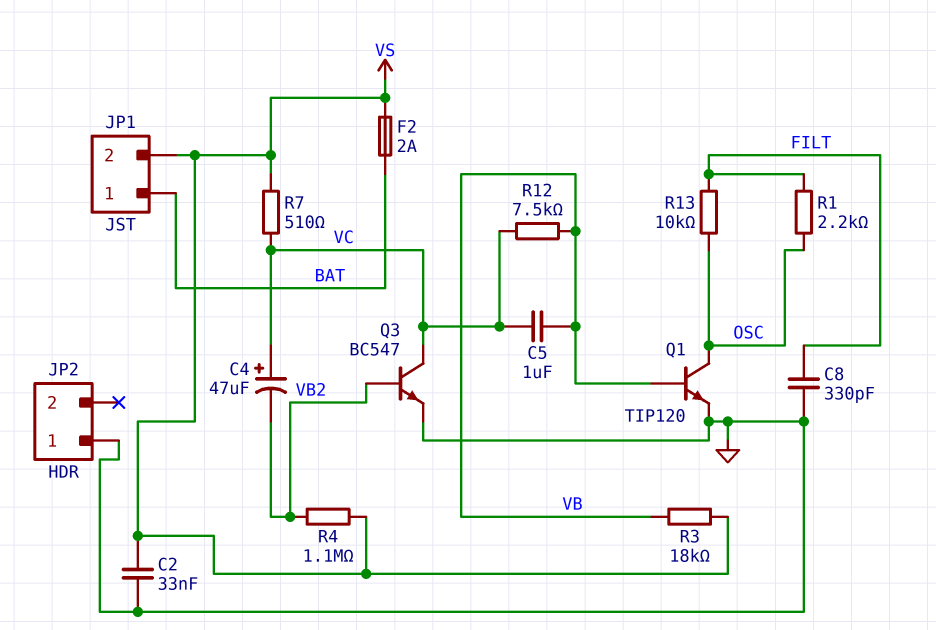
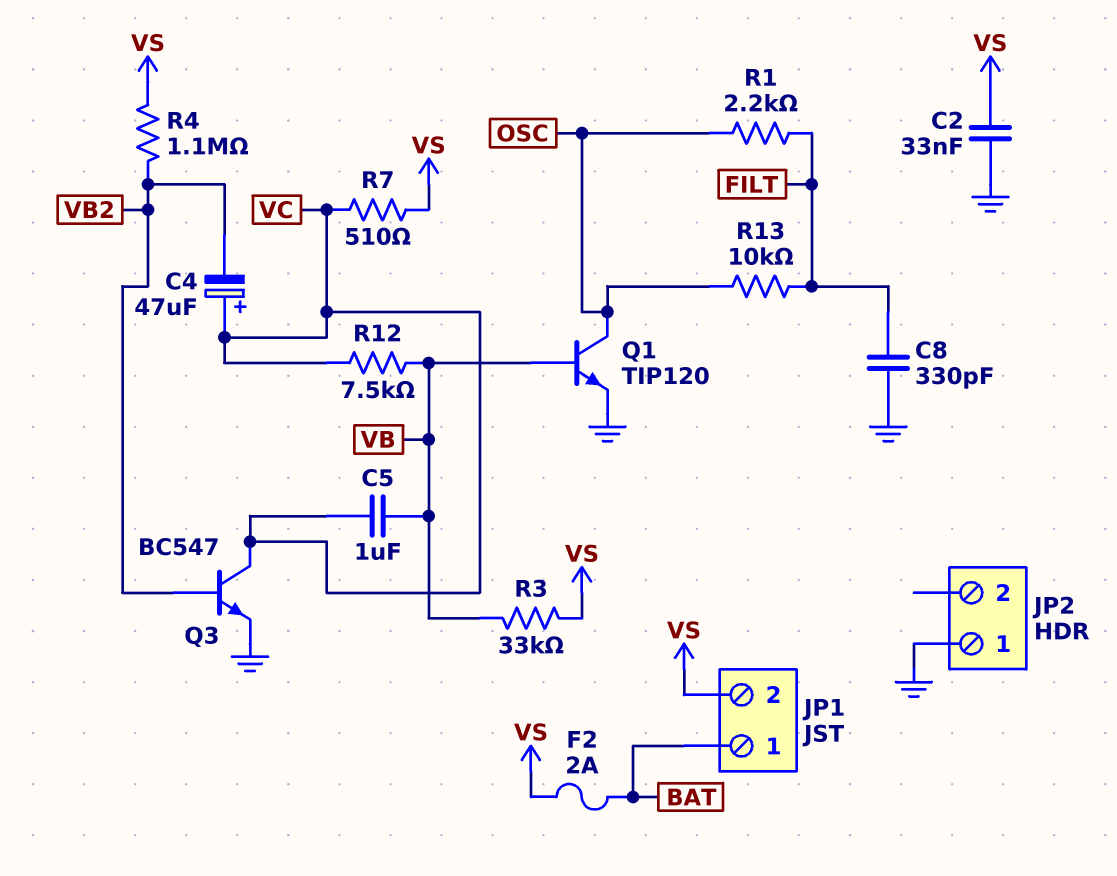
R3: 18k (VB, VS) -> 33k (VB, VS)

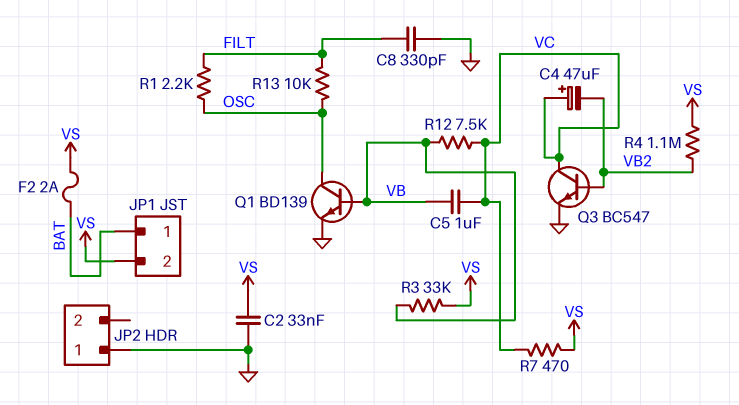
Q1: NPN TIP120 (B VB, C OSC, E GND) -> NPN BD139 (B VB, C OSC, E GND)
R7: 510 (VC, VS) -> 470 (VC, VS)

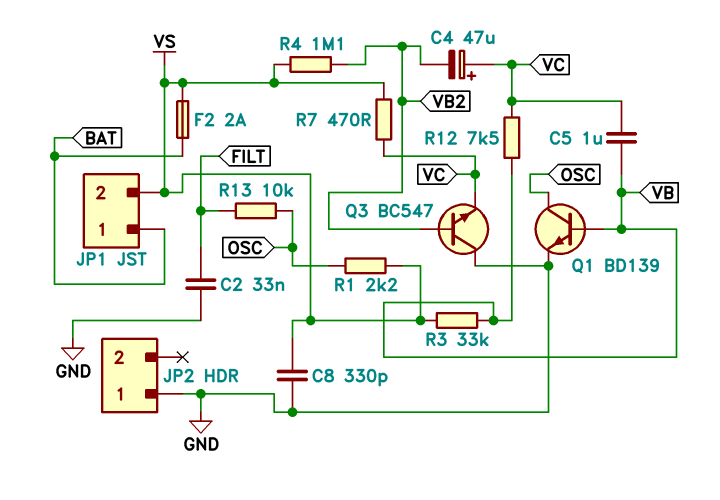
C2: 33nF (GND, VS) -> 33nF (FILT, GND)
C8: 330pF (FILT, GND) -> 330pF (GND, VS)
Q3: NPN BC547 (B VB2, C VC, E GND) -> NPN BC547 (B VB2, C GND, E VC)
R1: 2.2k (FILT, OSC) -> 2.2k (OSC, VS)

